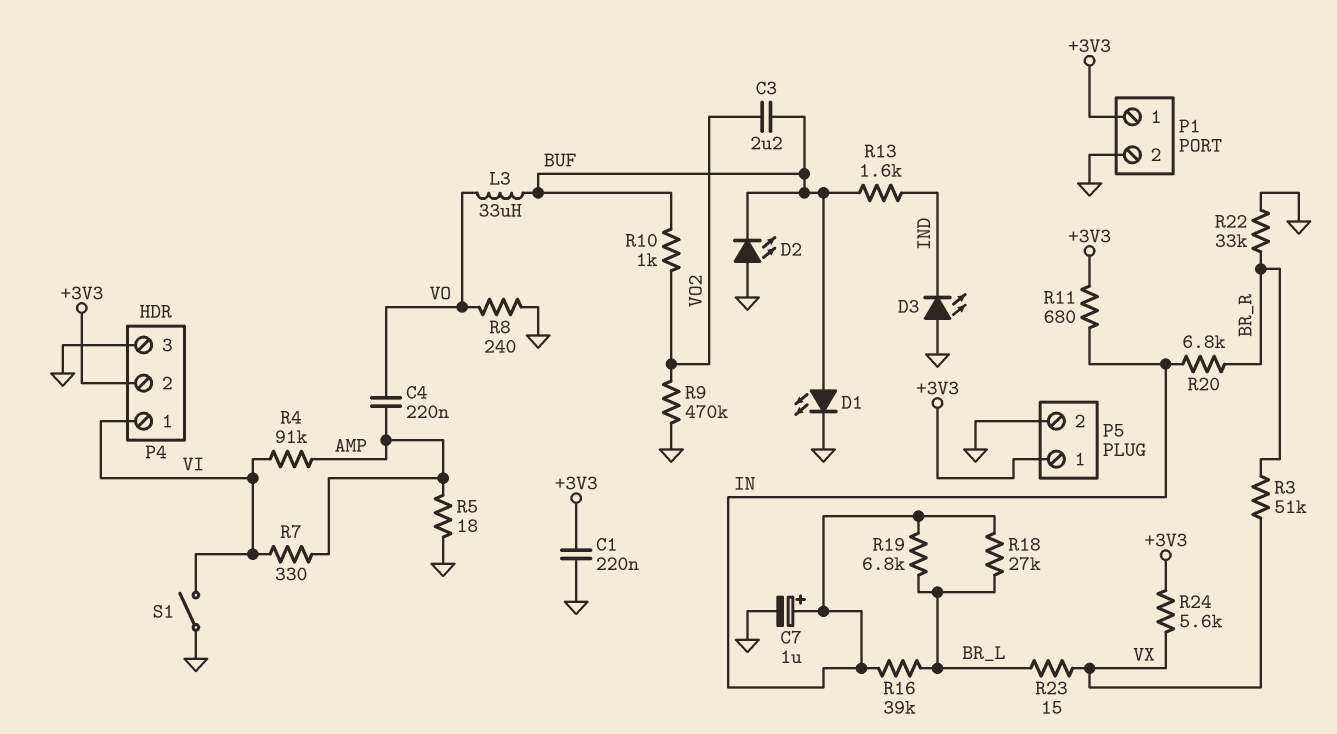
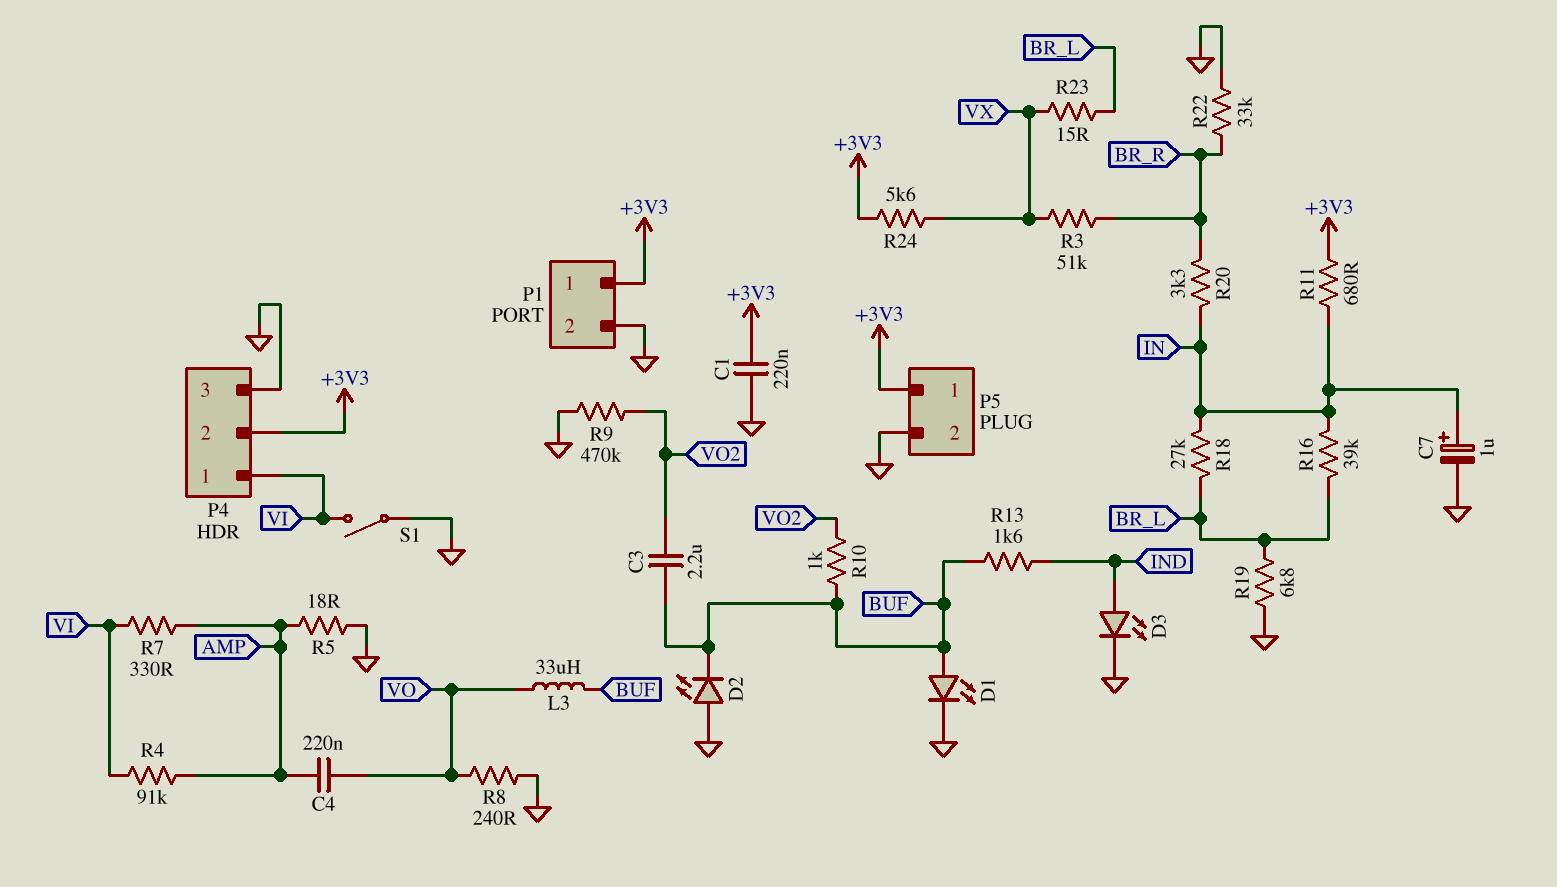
D3: LED (A GND, K IND) -> LED (A IND, K GND)
R19: 6.8k (BR_L, IN) -> 6.8k (BR_L, GND)
R20: 6.8k (BR_R, IN) -> 3.3k (BR_R, IN)

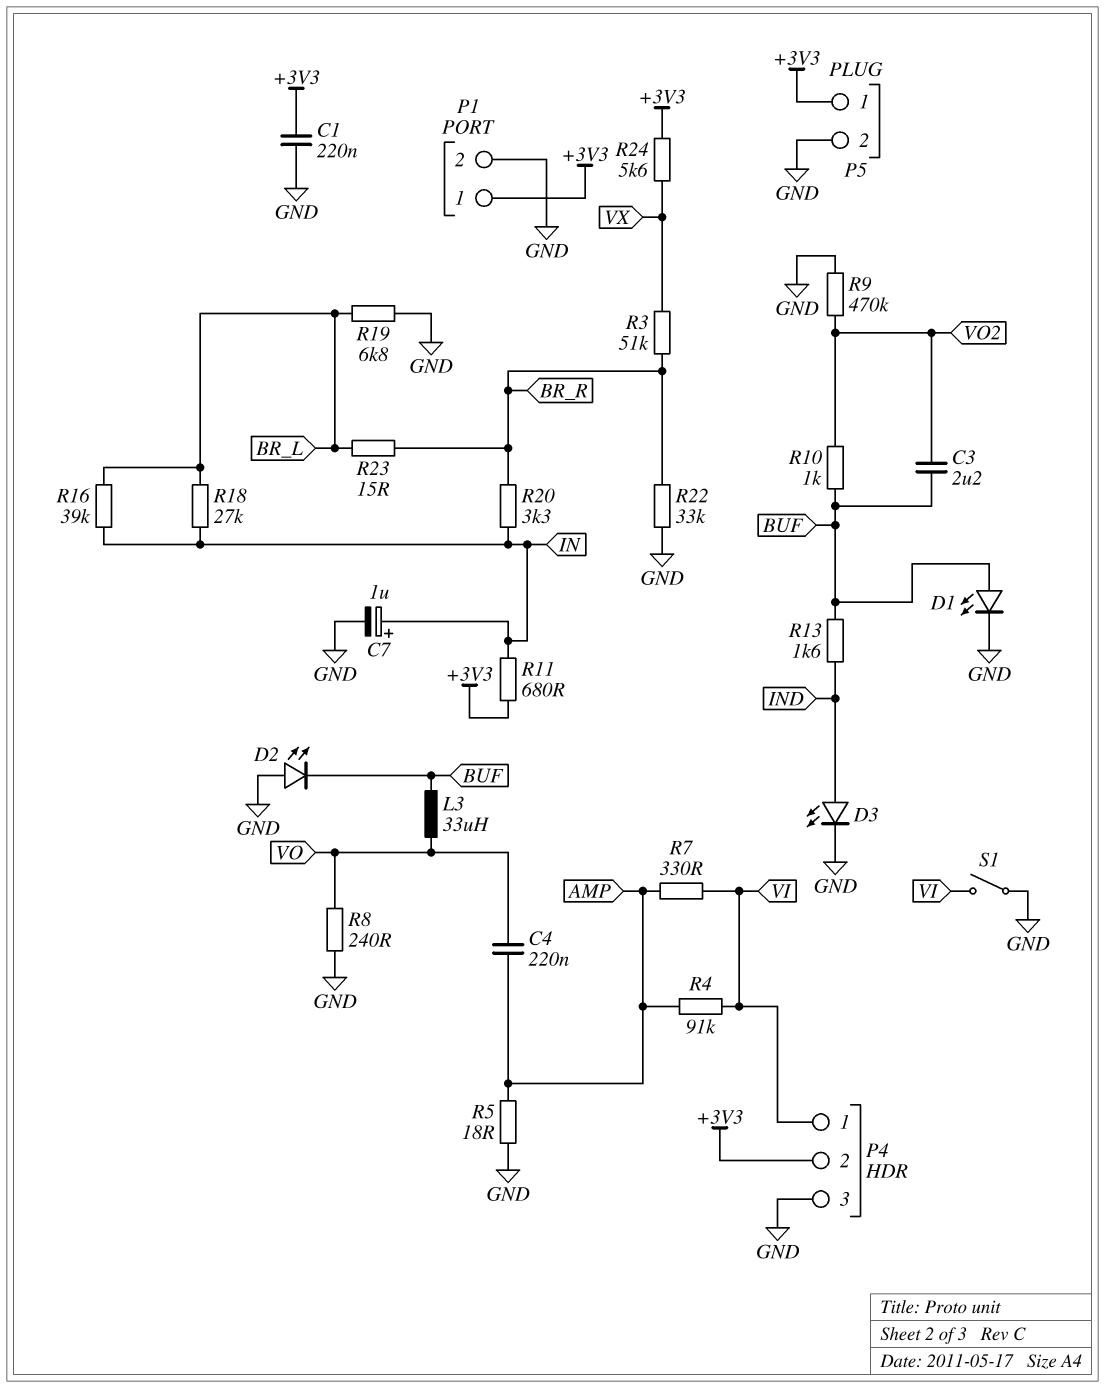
R23: 15 (BR_L, VX) -> 15 (BR_L, BR_R)

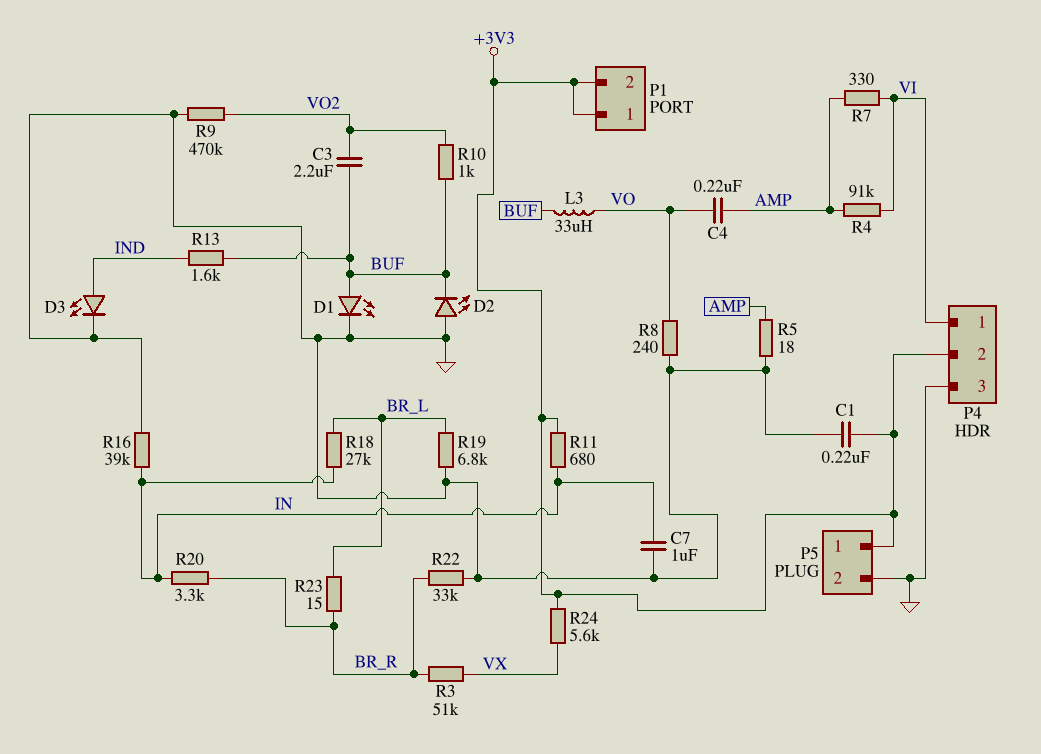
C7: 1uF (plus IN, minus GND) -> 1uF (GND, IN)
P1 pin 2: GND -> +3V3
R16: 39k (BR_L, IN) -> 39k (GND, IN)
S1: switch (GND, VI) -> none

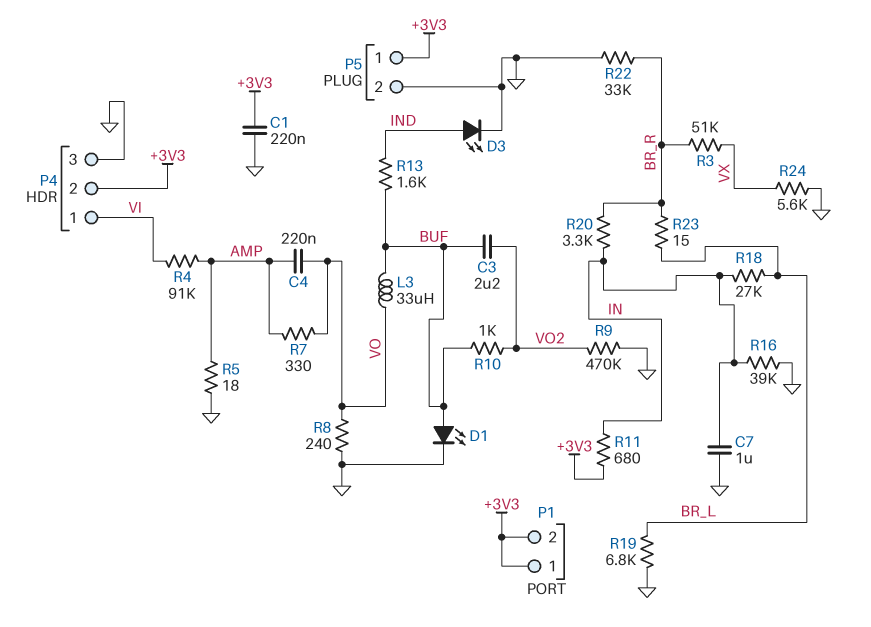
D2: LED (A GND, K BUF) -> none
R7: 330 (AMP, VI) -> 330 (AMP, VO)
R24: 5.6k (+3V3, VX) -> 5.6k (GND, VX)

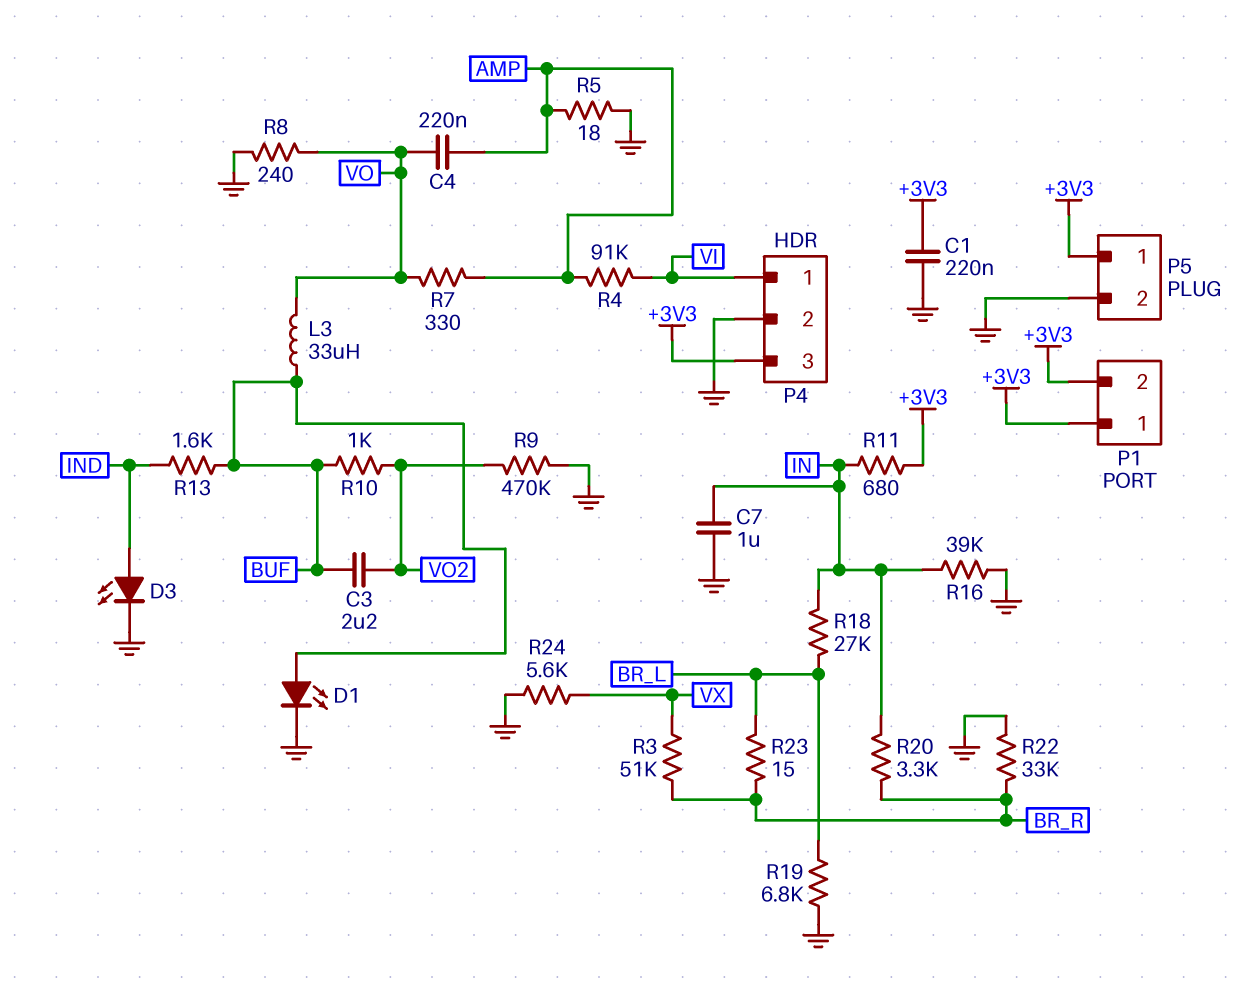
P4 pin 2: +3V3 -> GND
P4 pin 3: GND -> +3V3

